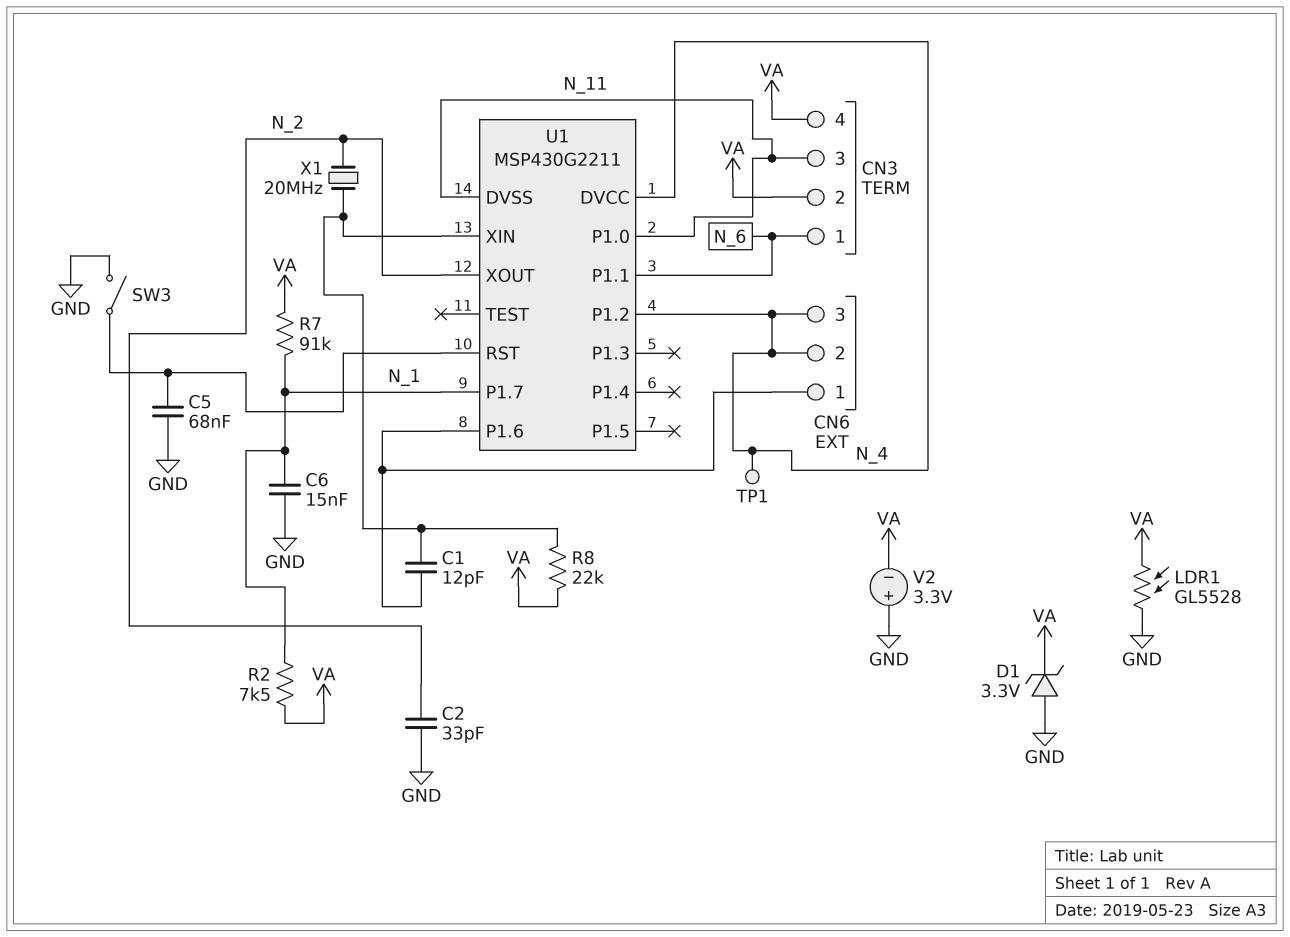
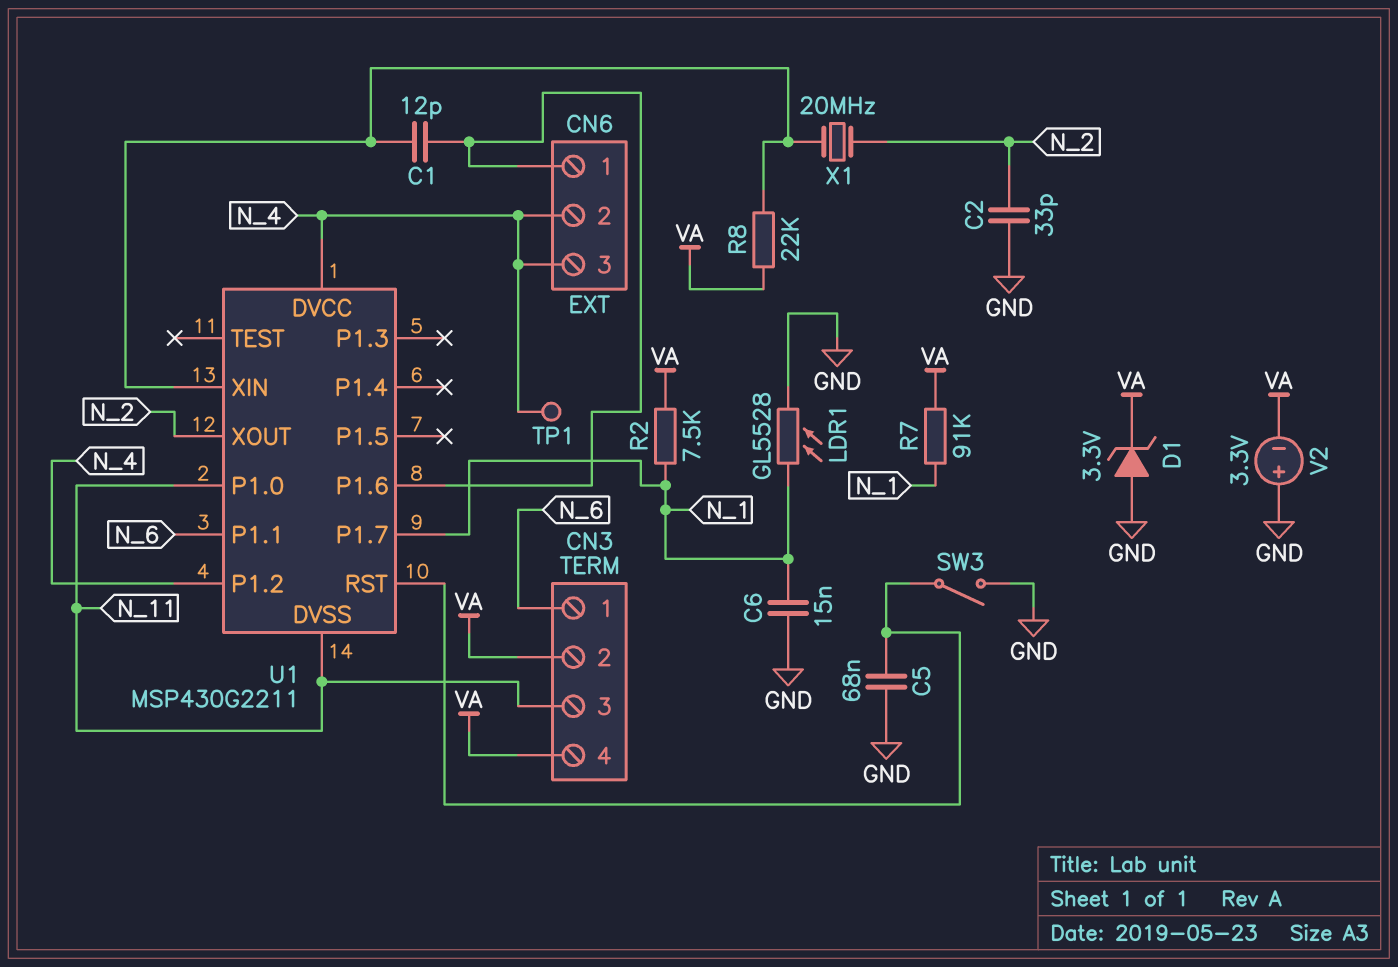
LDR1: GL5528 (GND, VA) -> GL5528 (GND, N_1)

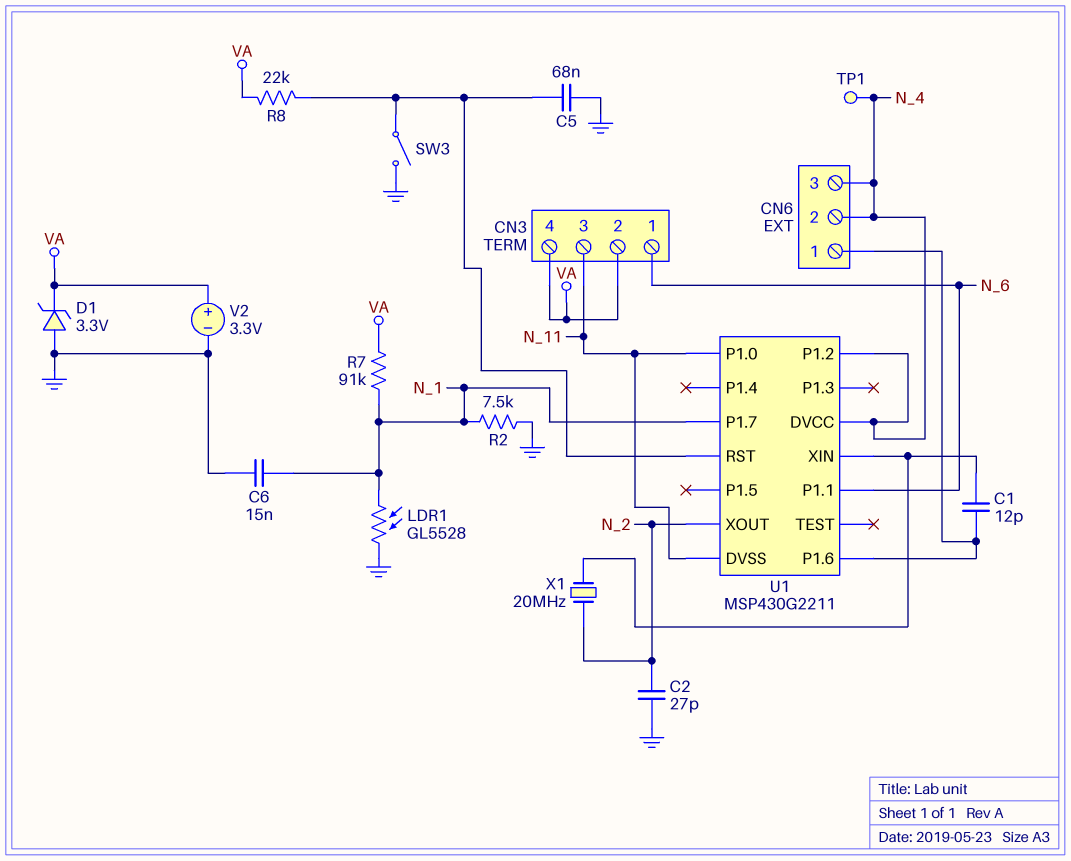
C2: 33pF (GND, N_2) -> 27pF (GND, N_2)
R2: 7.5k (N_1, VA) -> 7.5k (GND, N_1)
R8: 22k (U1/XIN, VA) -> 22k (U1/RST, VA)
V2: 3.3V (plus GND, minus VA) -> 3.3V (plus VA, minus GND)

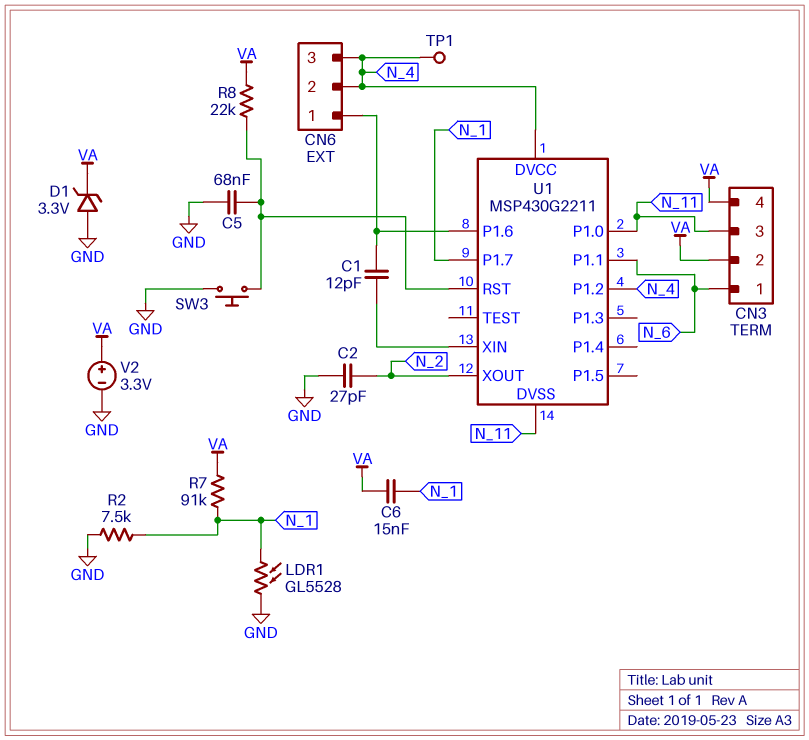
C6: 15nF (GND, N_1) -> 15nF (N_1, VA)
SW3: switch (GND, U1/RST) -> button (GND, U1/RST)
X1: 20MHz (N_2, U1/XIN) -> none

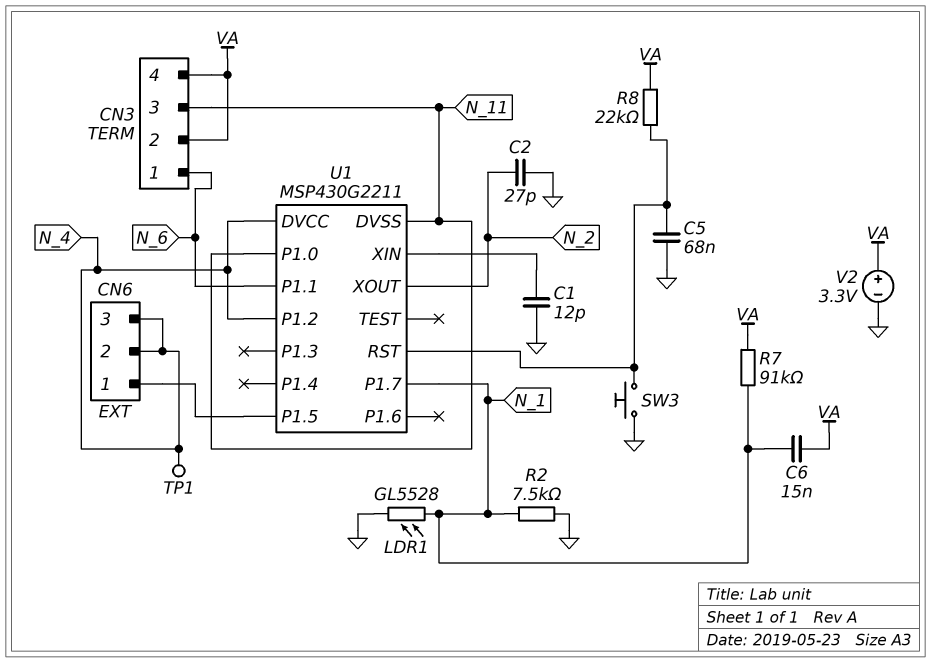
C1: 12pF (CN6/1, U1/XIN) -> 12pF (GND, U1/XIN)
D1: zener 3.3V (A GND, K VA) -> none
U1 pin P1.5: none -> CN6/1
U1 pin P1.6: CN6/1 -> none

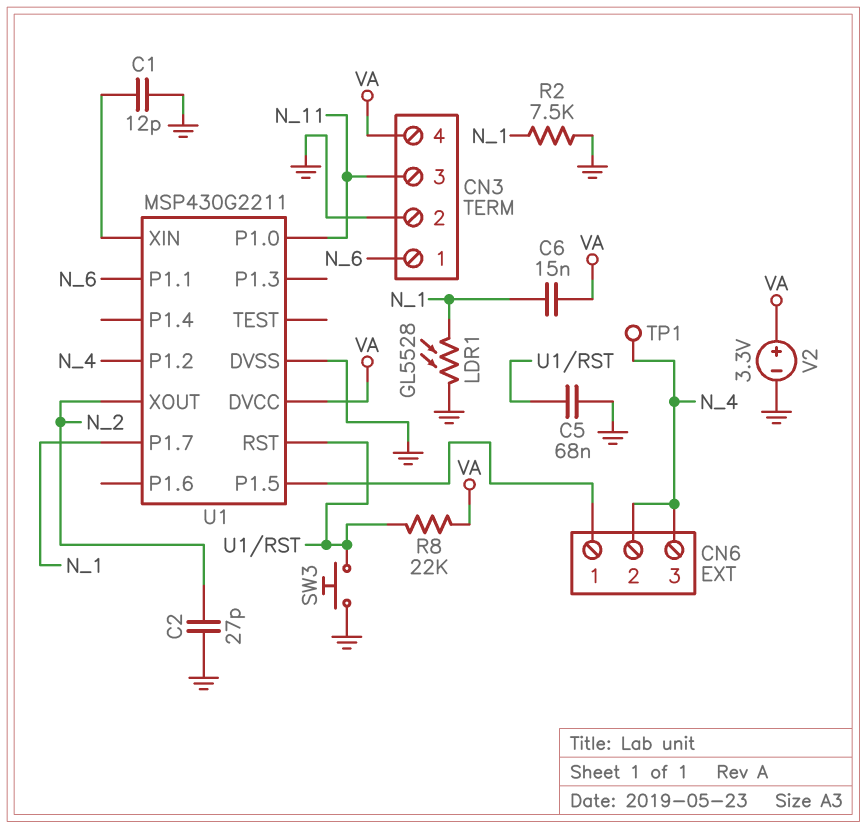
CN3 pin 2: VA -> GND
R7: 91k (N_1, VA) -> none
U1 pin DVCC: N_4 -> VA
U1 pin DVSS: N_11 -> GND

